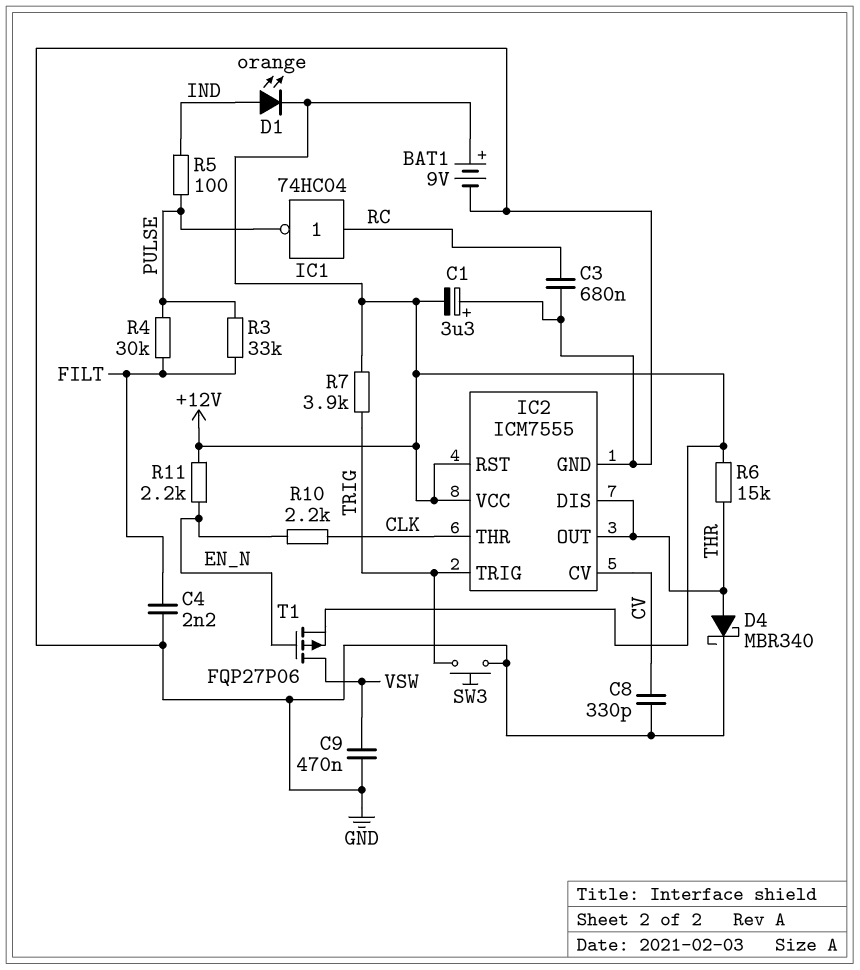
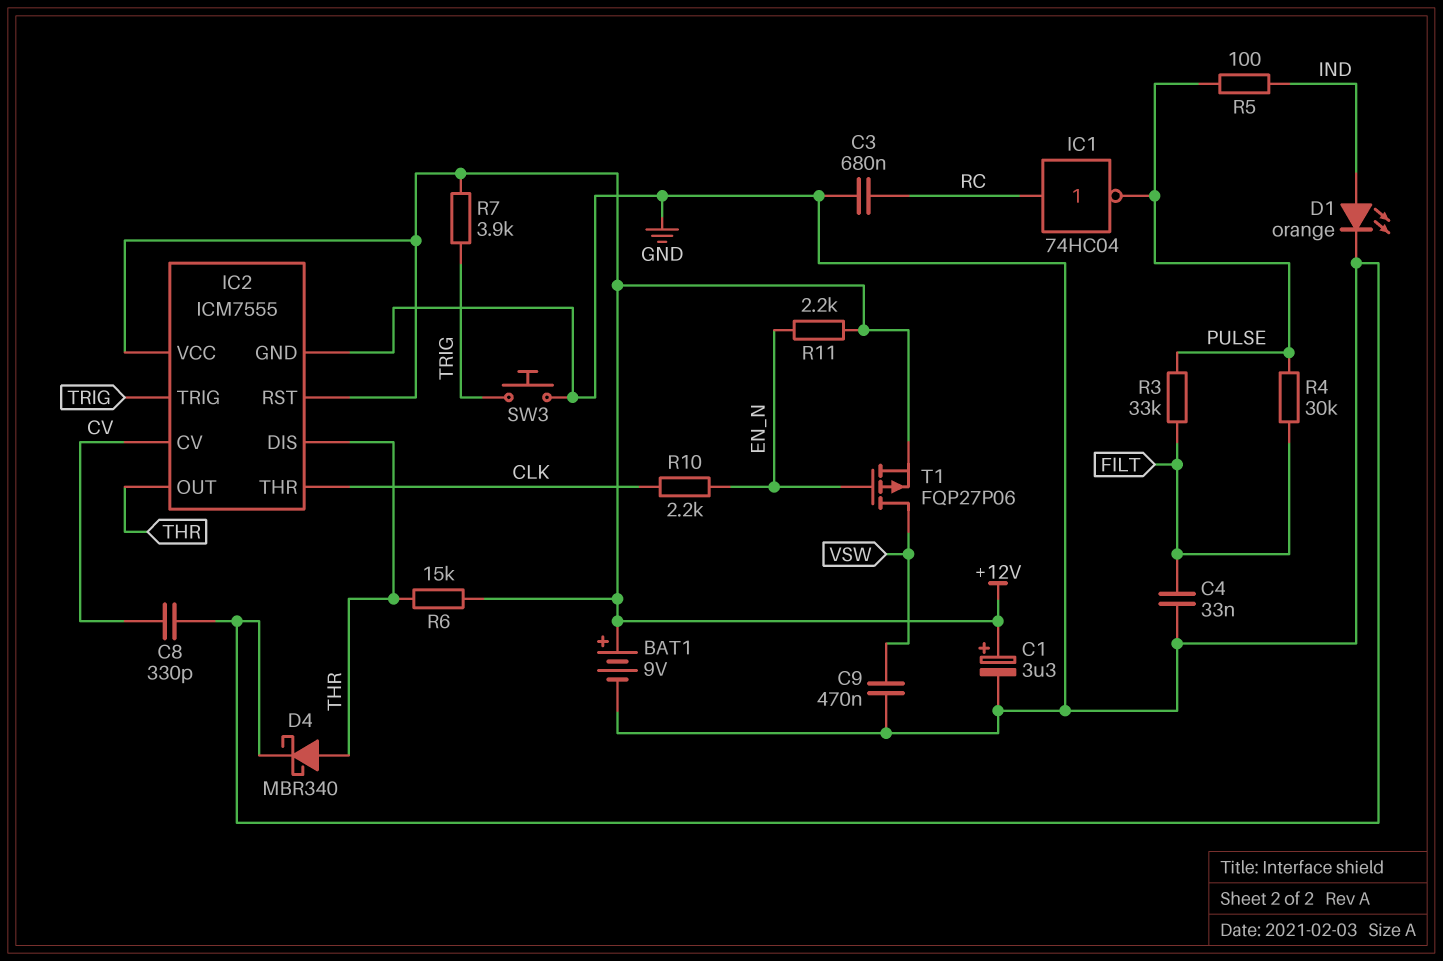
C1: 3.3uF (plus GND, minus +12V) -> 3.3uF (plus +12V, minus GND)
C4: 2.2nF (FILT, GND) -> 33nF (FILT, GND)
D1: LED orange (A IND, K +12V) -> LED orange (A IND, K GND)

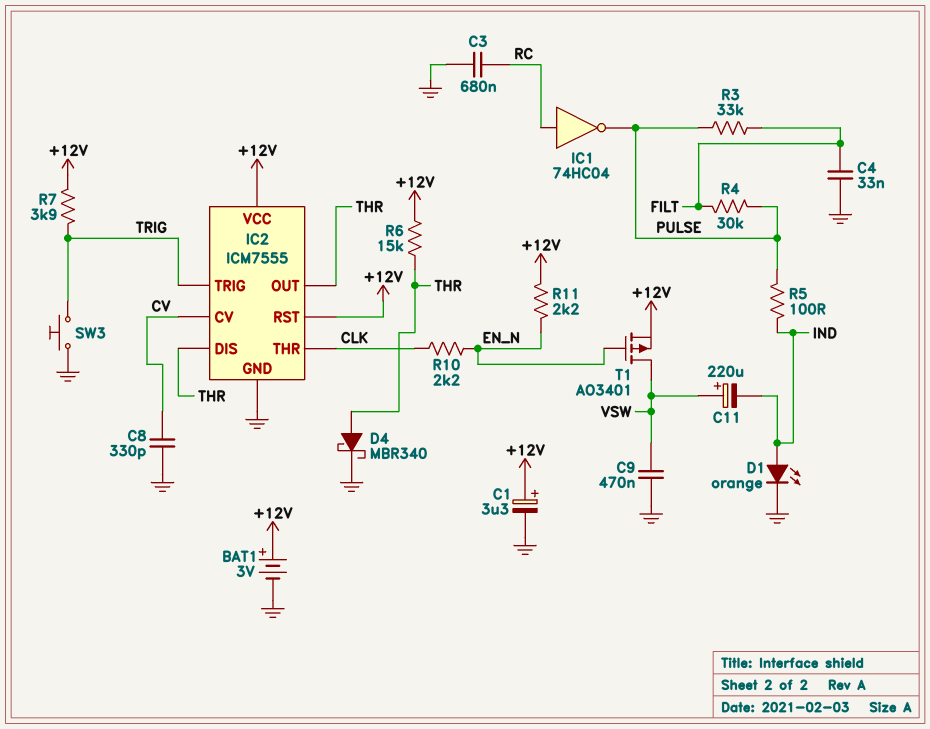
BAT1: 9V (plus +12V, minus GND) -> 3V (plus +12V, minus GND)
C11: none -> 220uF (plus VSW, minus IND)
T1: PMOS FQP27P06 (G EN_N, D VSW, S +12V) -> PMOS AO3401 (G EN_N, D VSW, S +12V)

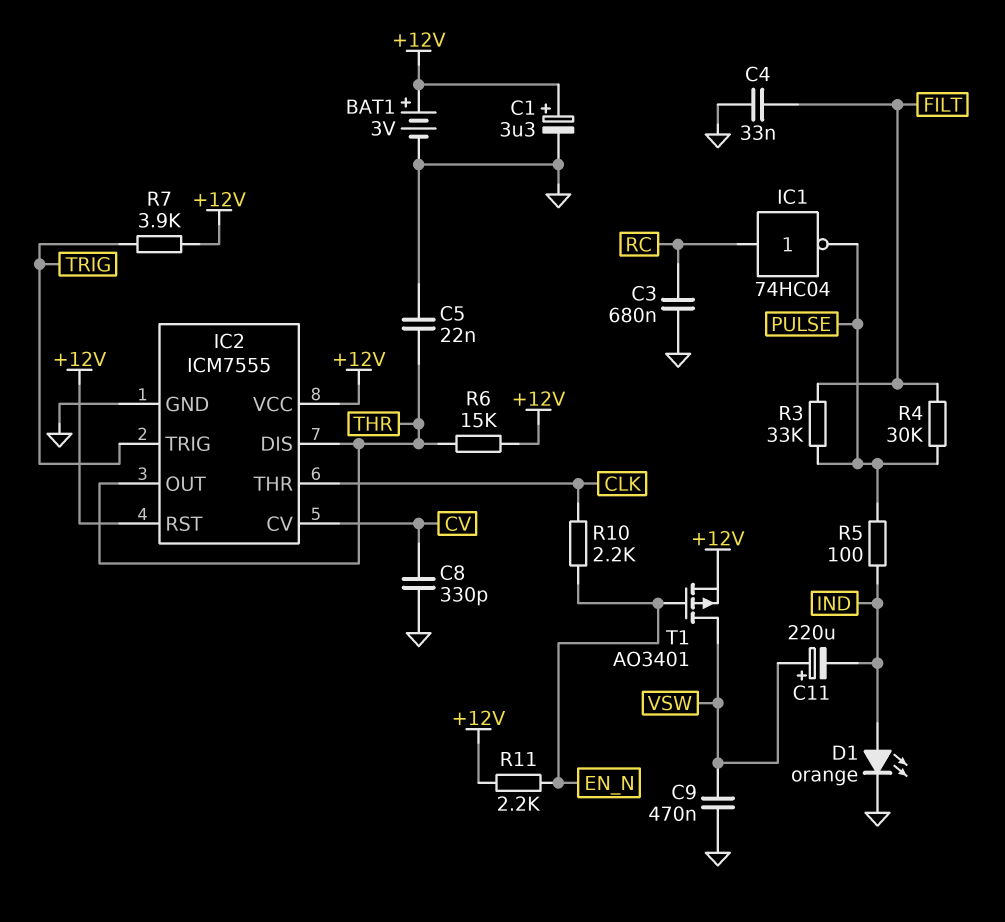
C5: none -> 22nF (GND, THR)
D4: schottky MBR340 (A THR, K GND) -> none
SW3: button (GND, TRIG) -> none

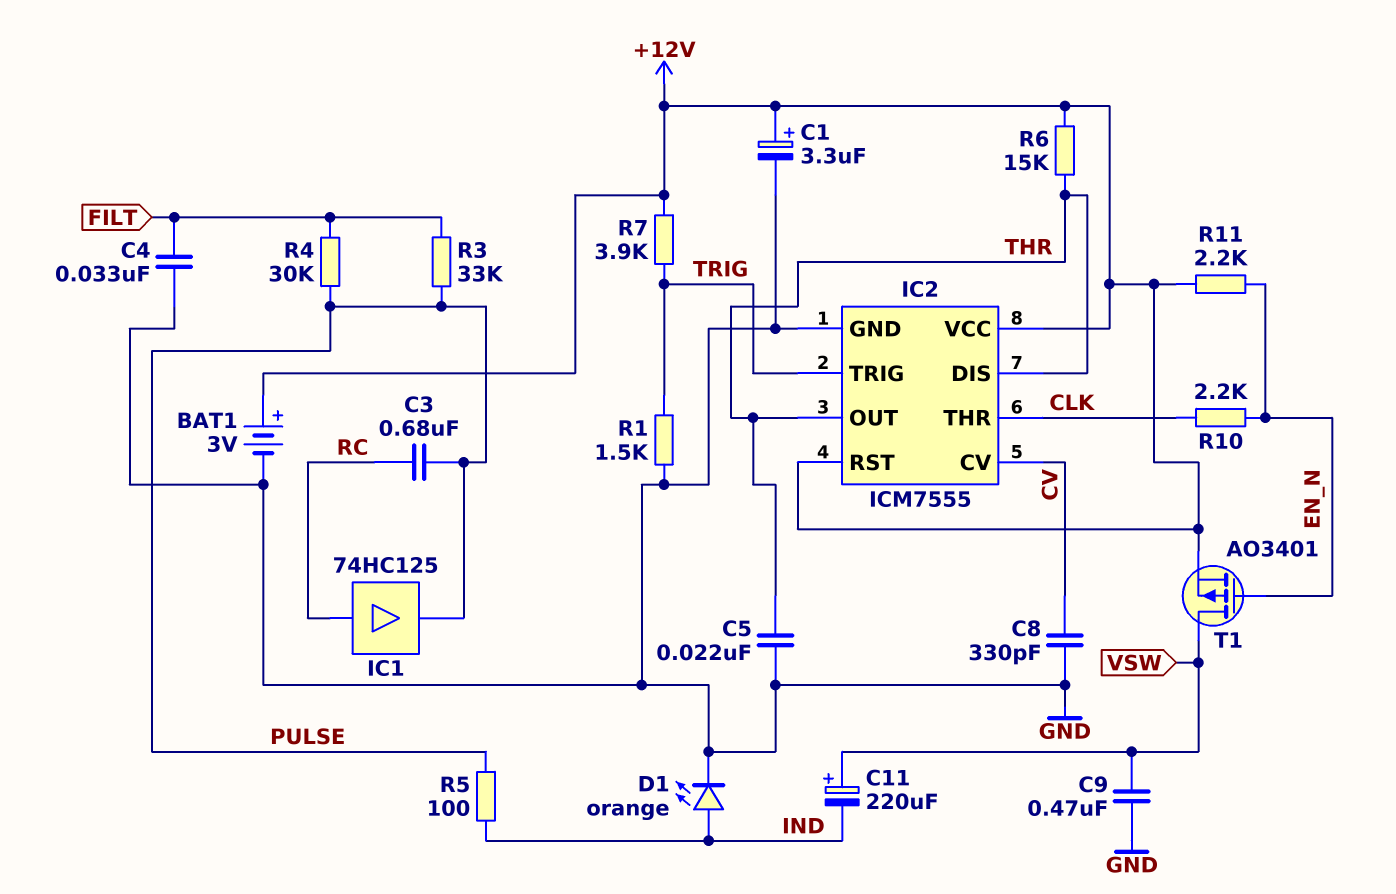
C3: 680nF (GND, RC) -> 680nF (PULSE, RC)
IC1: NOT 74HC04 (in RC, out PULSE) -> buffer 74HC125 (in RC, out PULSE)
R1: none -> 1.5k (GND, TRIG)

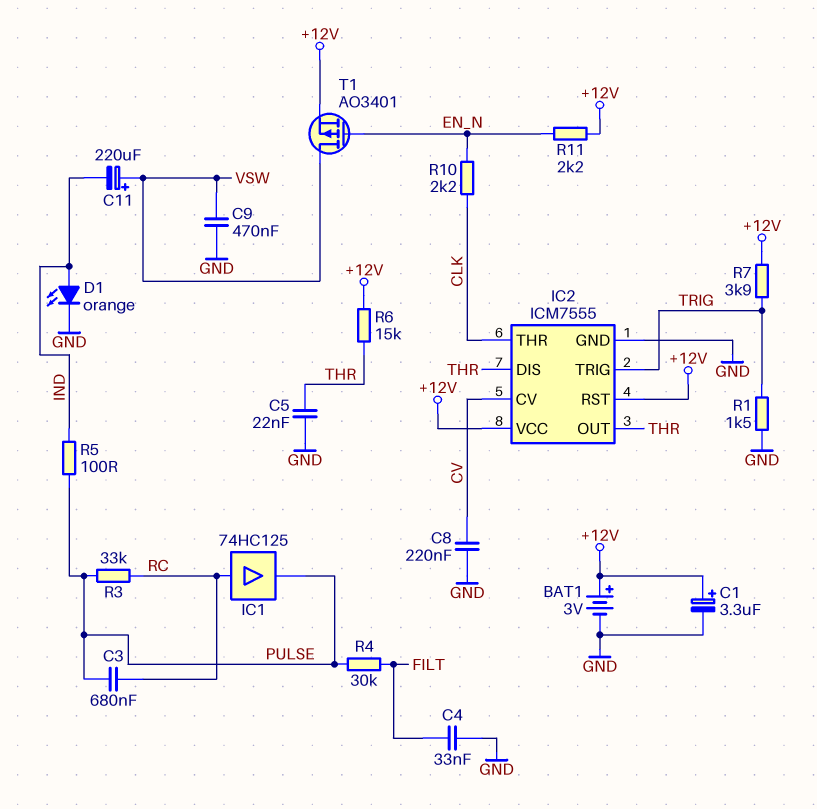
C8: 330pF (CV, GND) -> 220nF (CV, GND)
R3: 33k (FILT, PULSE) -> 33k (PULSE, RC)

